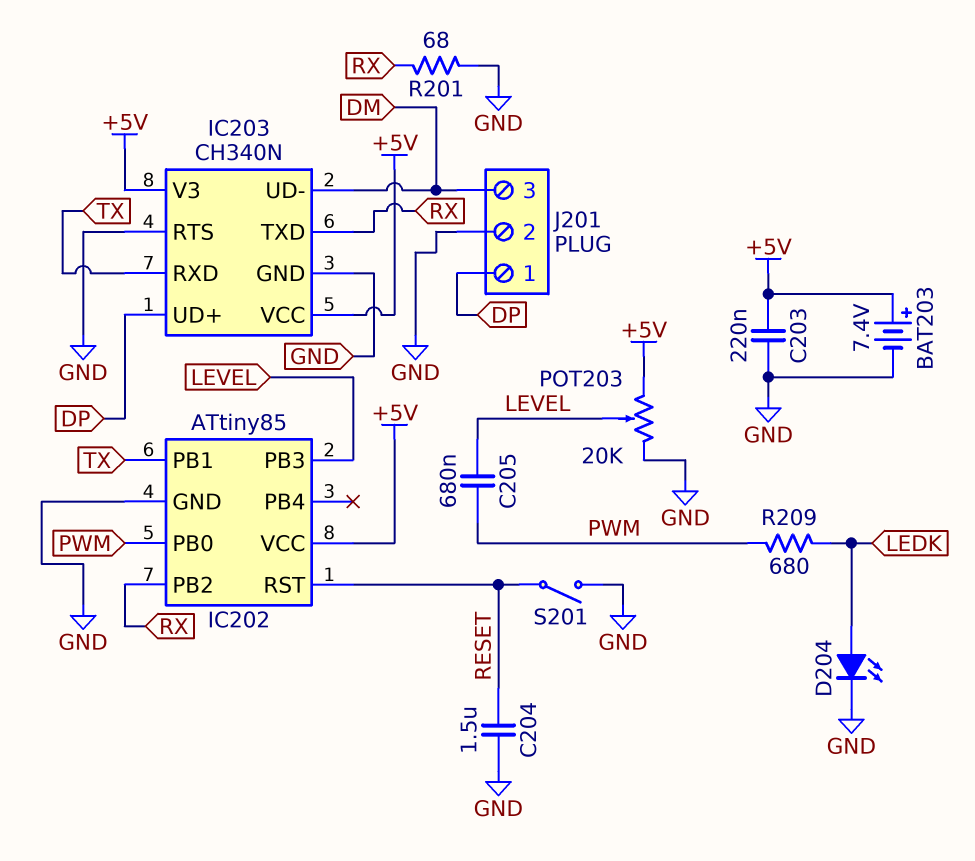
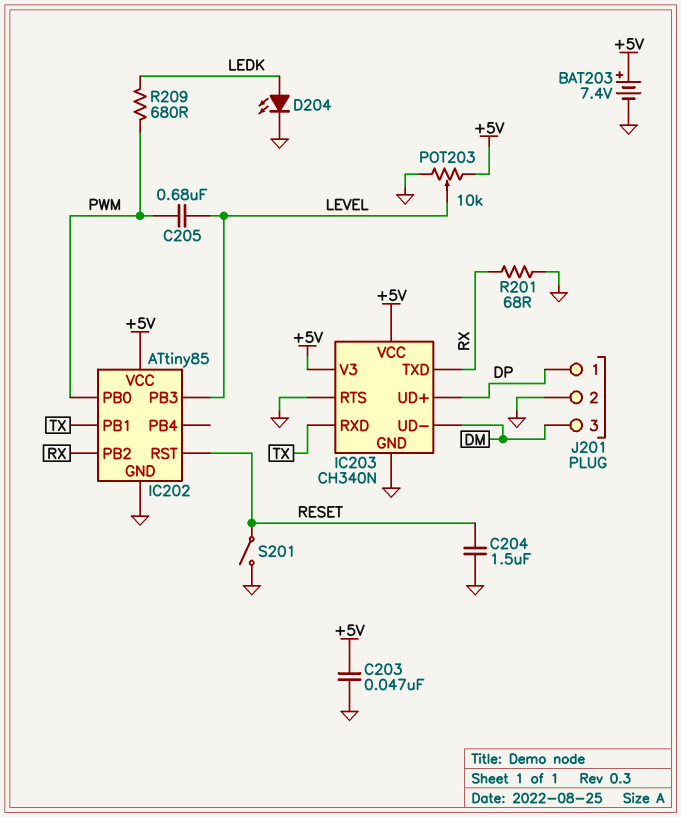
C203: 220nF (+5V, GND) -> 47nF (+5V, GND)
POT203: 20k (+5V, GND, wiper LEVEL) -> 10k (+5V, GND, wiper LEVEL)

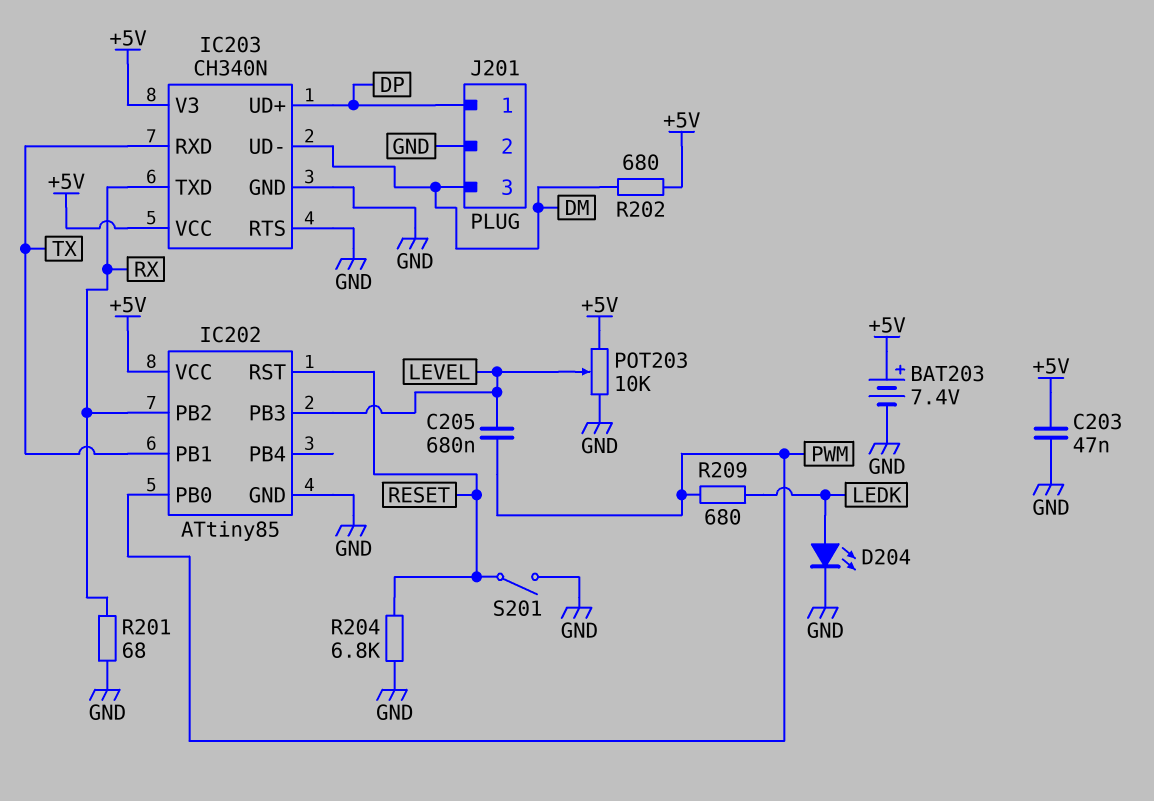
C204: 1.5uF (GND, RESET) -> none
R202: none -> 680 (+5V, DM)
R204: none -> 6.8k (GND, RESET)

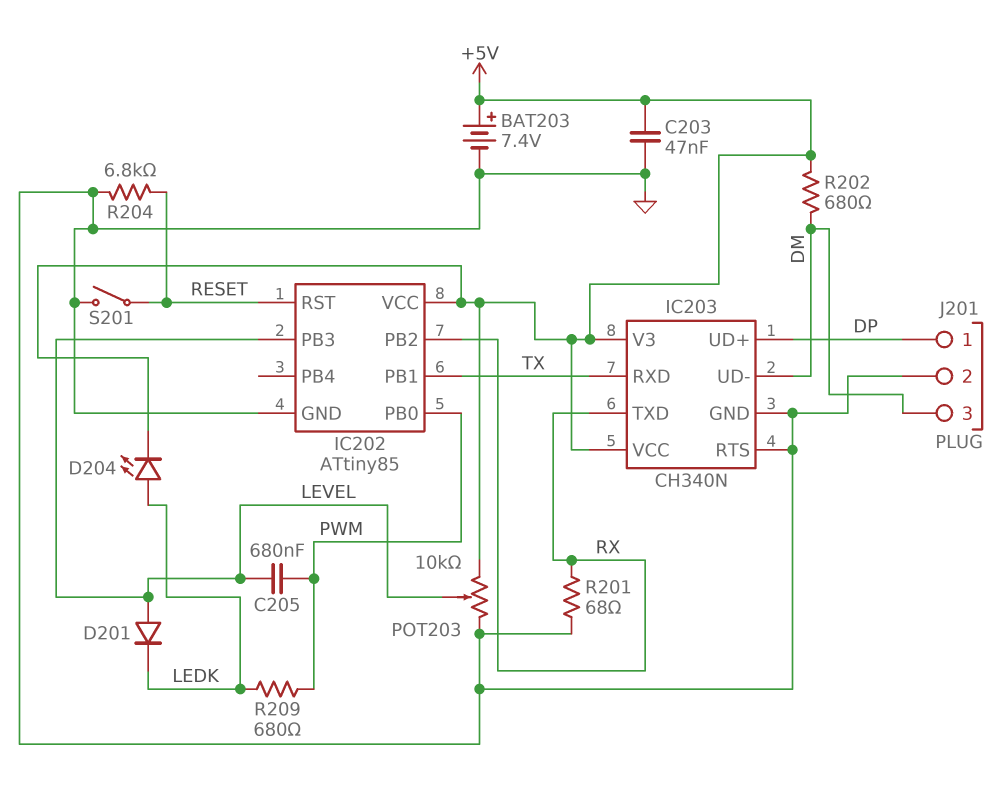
D201: none -> diode (A LEVEL, K LEDK)
D204: LED (A LEDK, K GND) -> LED (A LEDK, K +5V)

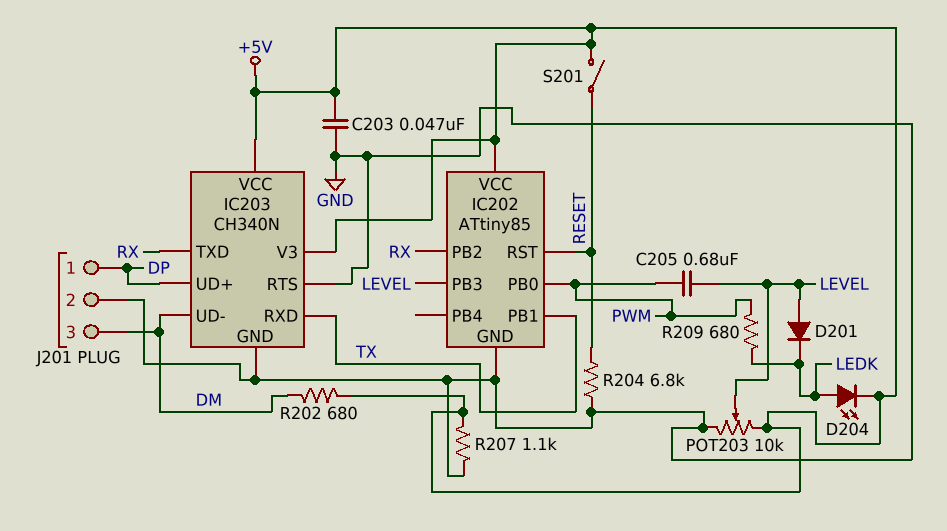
BAT203: 7.4V (plus +5V, minus GND) -> none
R201: 68 (GND, RX) -> none
R207: none -> 1.1k (+5V, GND)
S201: switch (GND, RESET) -> switch (+5V, RESET)

